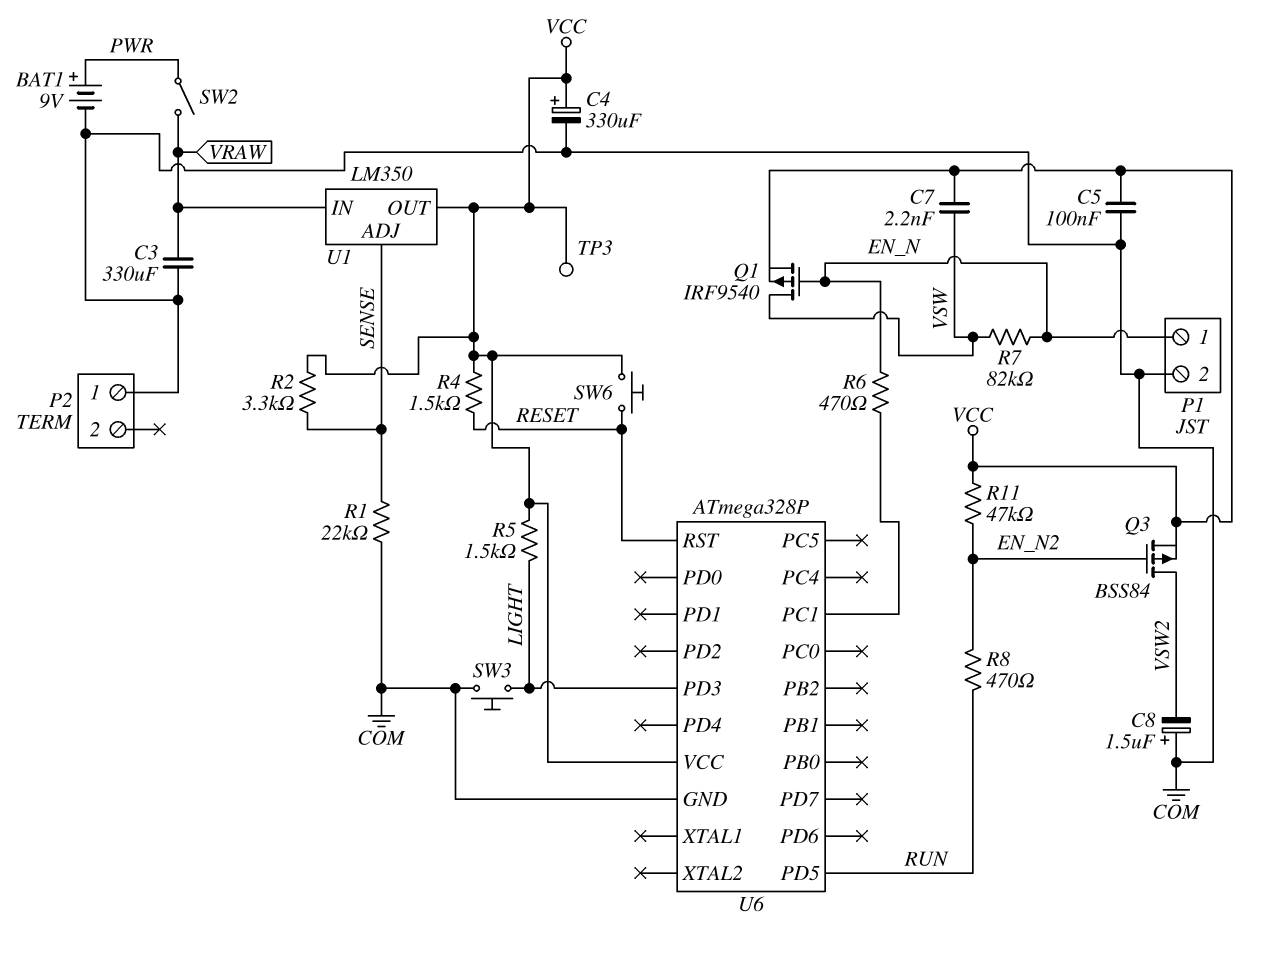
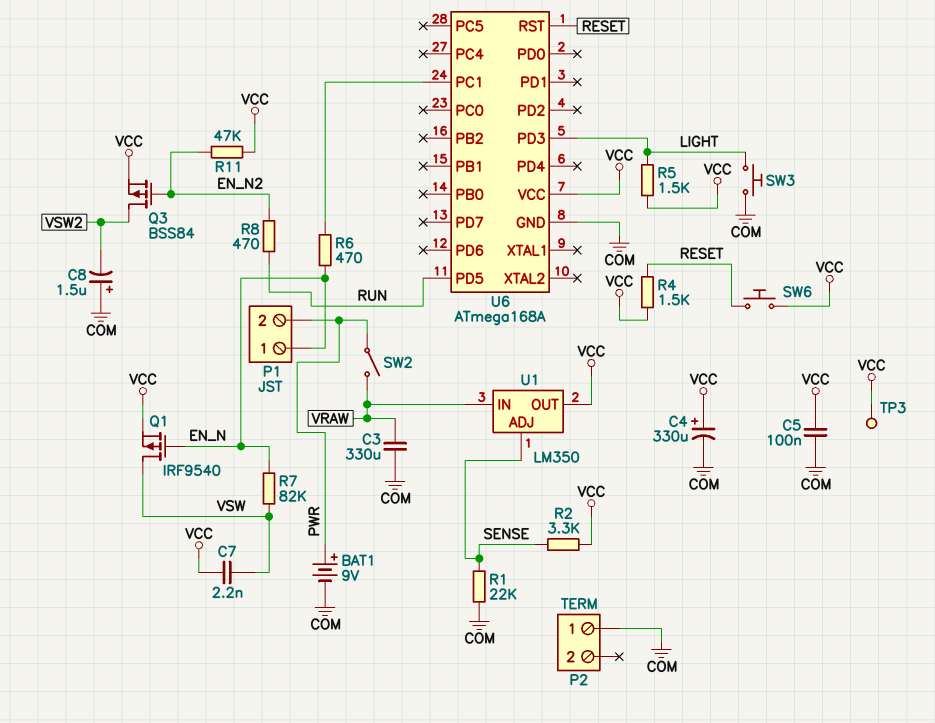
P1 pin 2: COM -> PWR
U6: ATmega328P -> ATmega168A

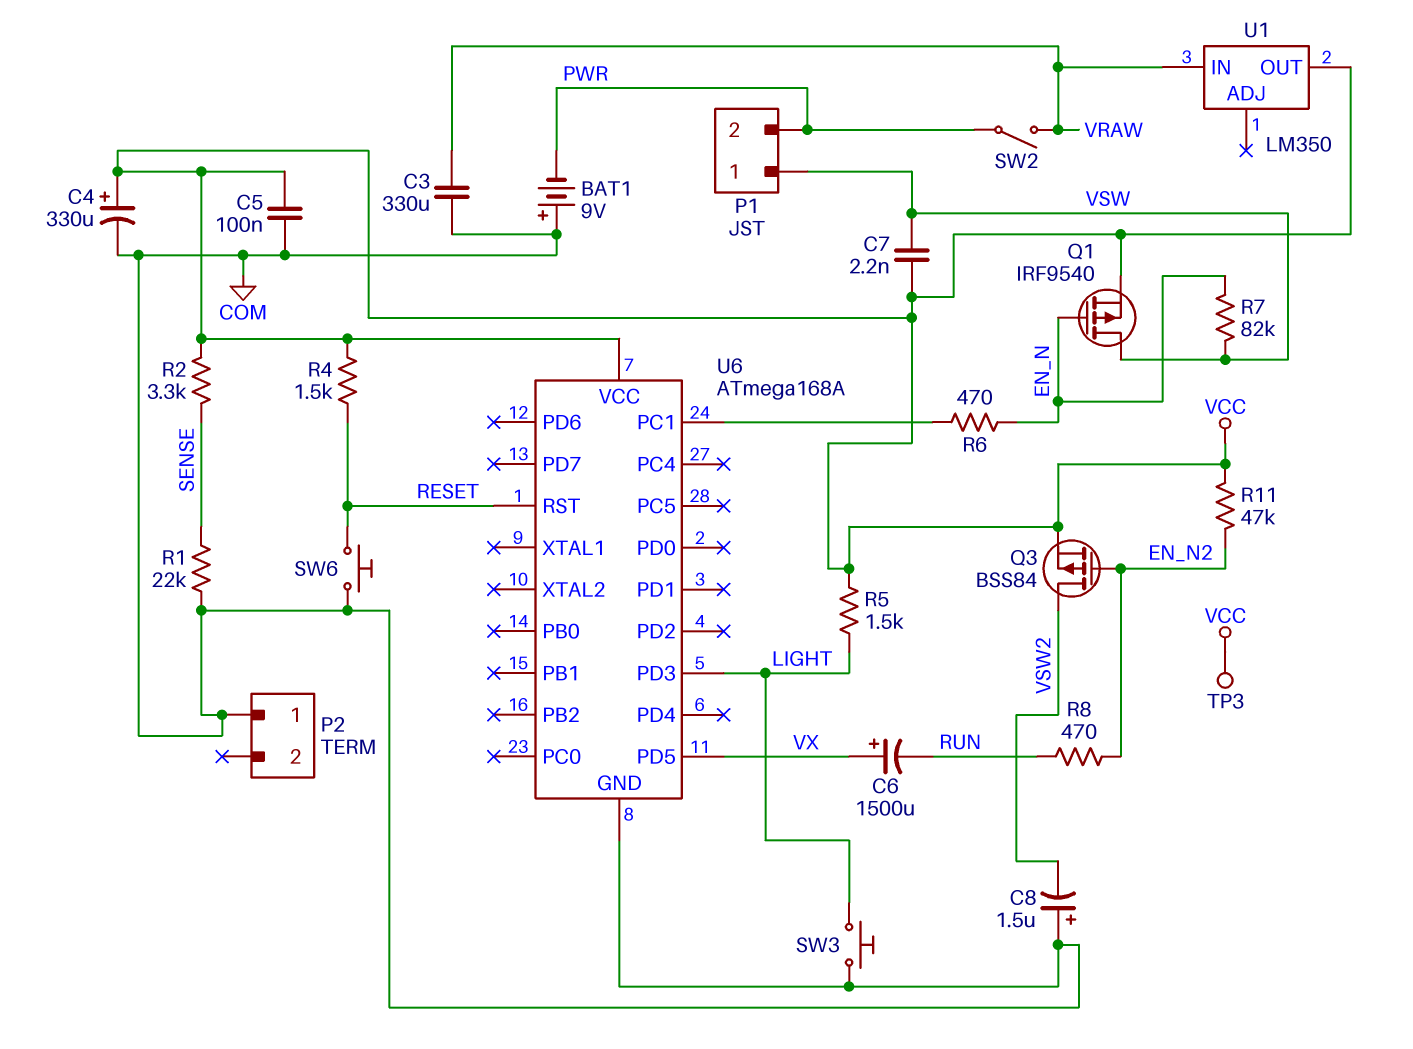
BAT1: 9V (plus PWR, minus COM) -> 9V (plus COM, minus PWR)
C6: none -> 1500uF (plus VX, minus RUN)
P1 pin 1: EN_N -> VSW
SW6: button (RESET, VCC) -> button (COM, RESET)
U1 pin ADJ: SENSE -> none
U6 pin PD5: RUN -> VX

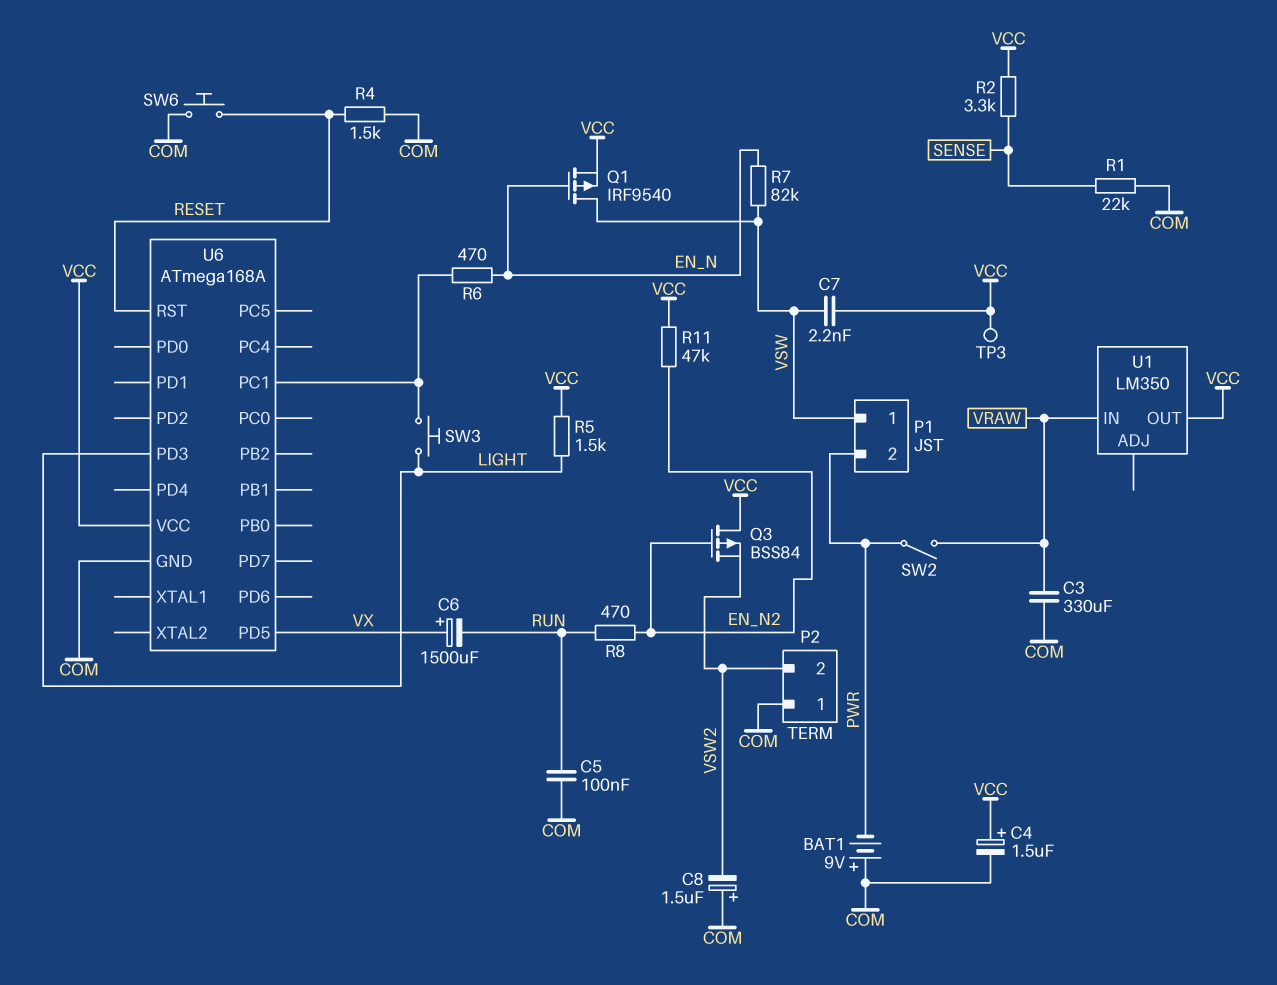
C4: 330uF (plus VCC, minus COM) -> 1.5uF (plus VCC, minus COM)
C5: 100nF (COM, VCC) -> 100nF (COM, RUN)
P2 pin 2: none -> VSW2
Q3: PMOS BSS84 (G EN_N2, D VSW2, S VCC) -> PMOS BSS84 (G EN_N2, D VCC, S VSW2)
R4: 1.5k (RESET, VCC) -> 1.5k (COM, RESET)
SW3: button (COM, LIGHT) -> button (LIGHT, U6/PC1)

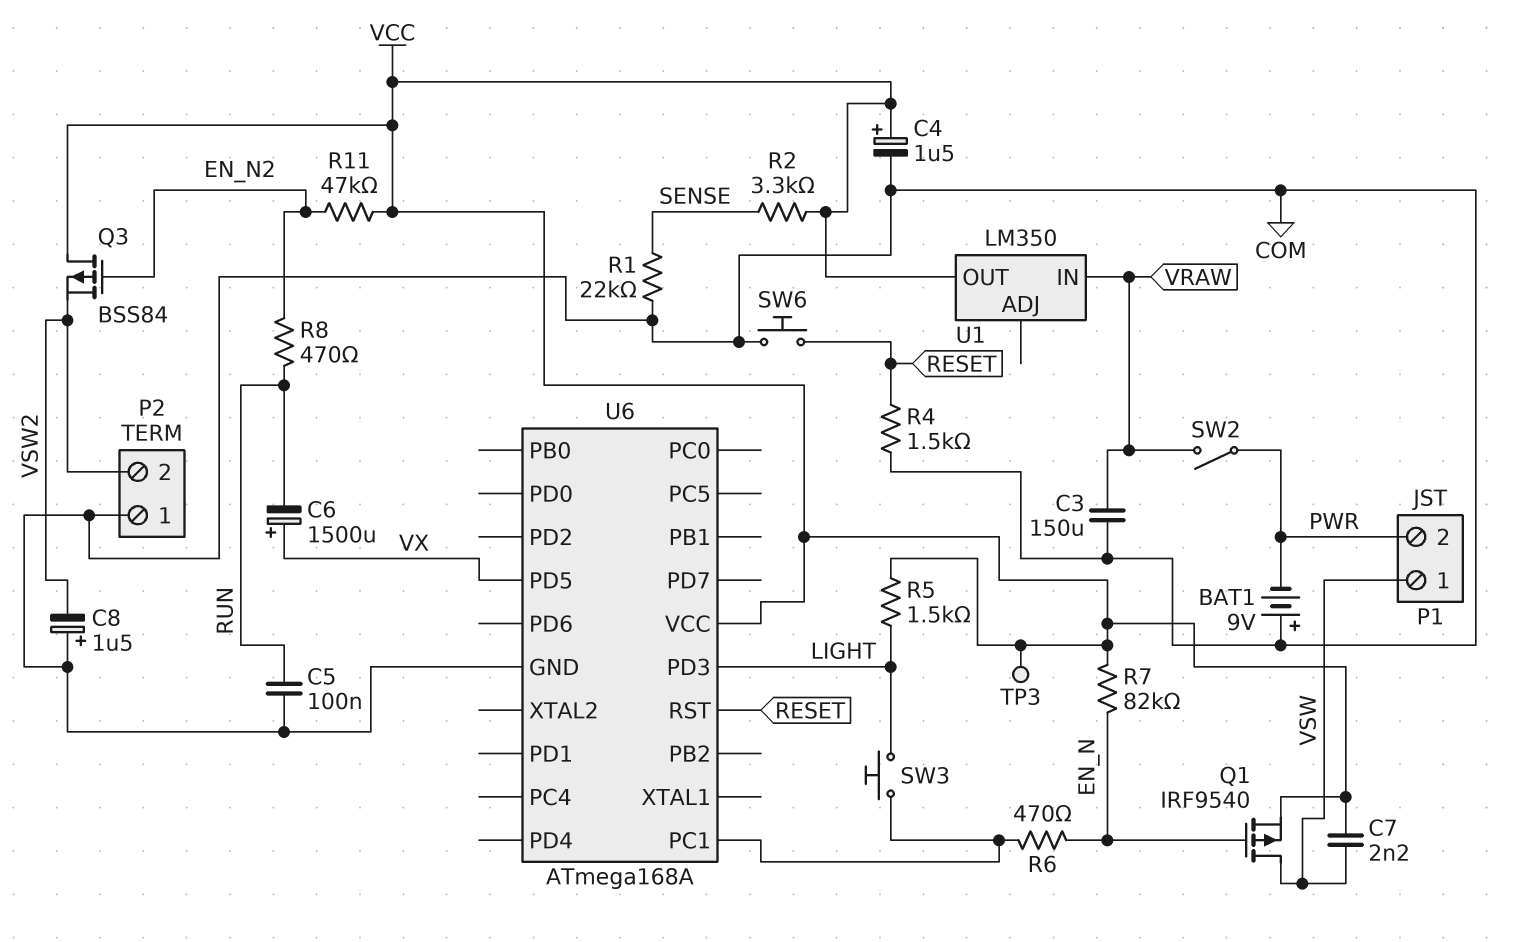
C3: 330uF (COM, VRAW) -> 150uF (COM, VRAW)
R7: 82k (EN_N, VSW) -> 82k (EN_N, VCC)

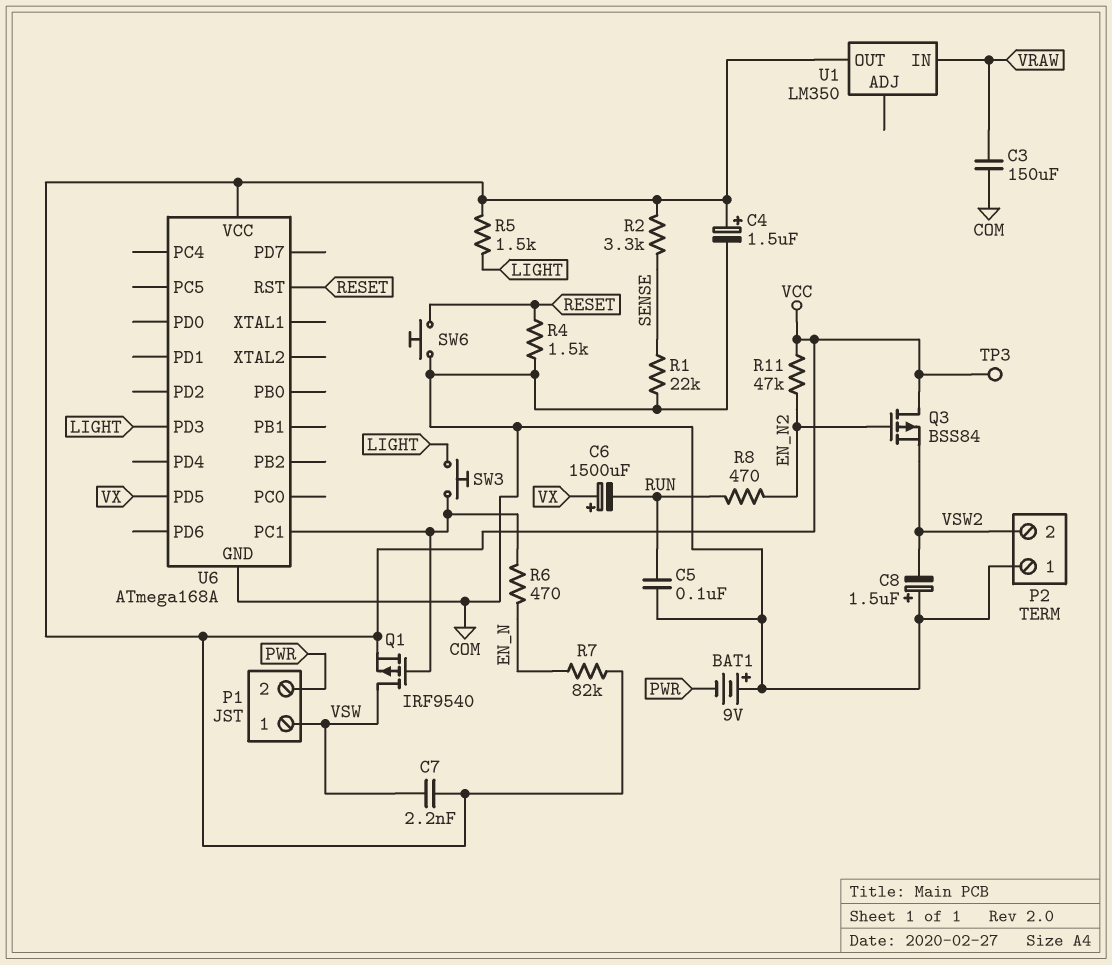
Q1: PMOS IRF9540 (G EN_N, D VSW, S VCC) -> PMOS IRF9540 (G U6/PC1, D VSW, S VCC)
SW2: switch (PWR, VRAW) -> none

